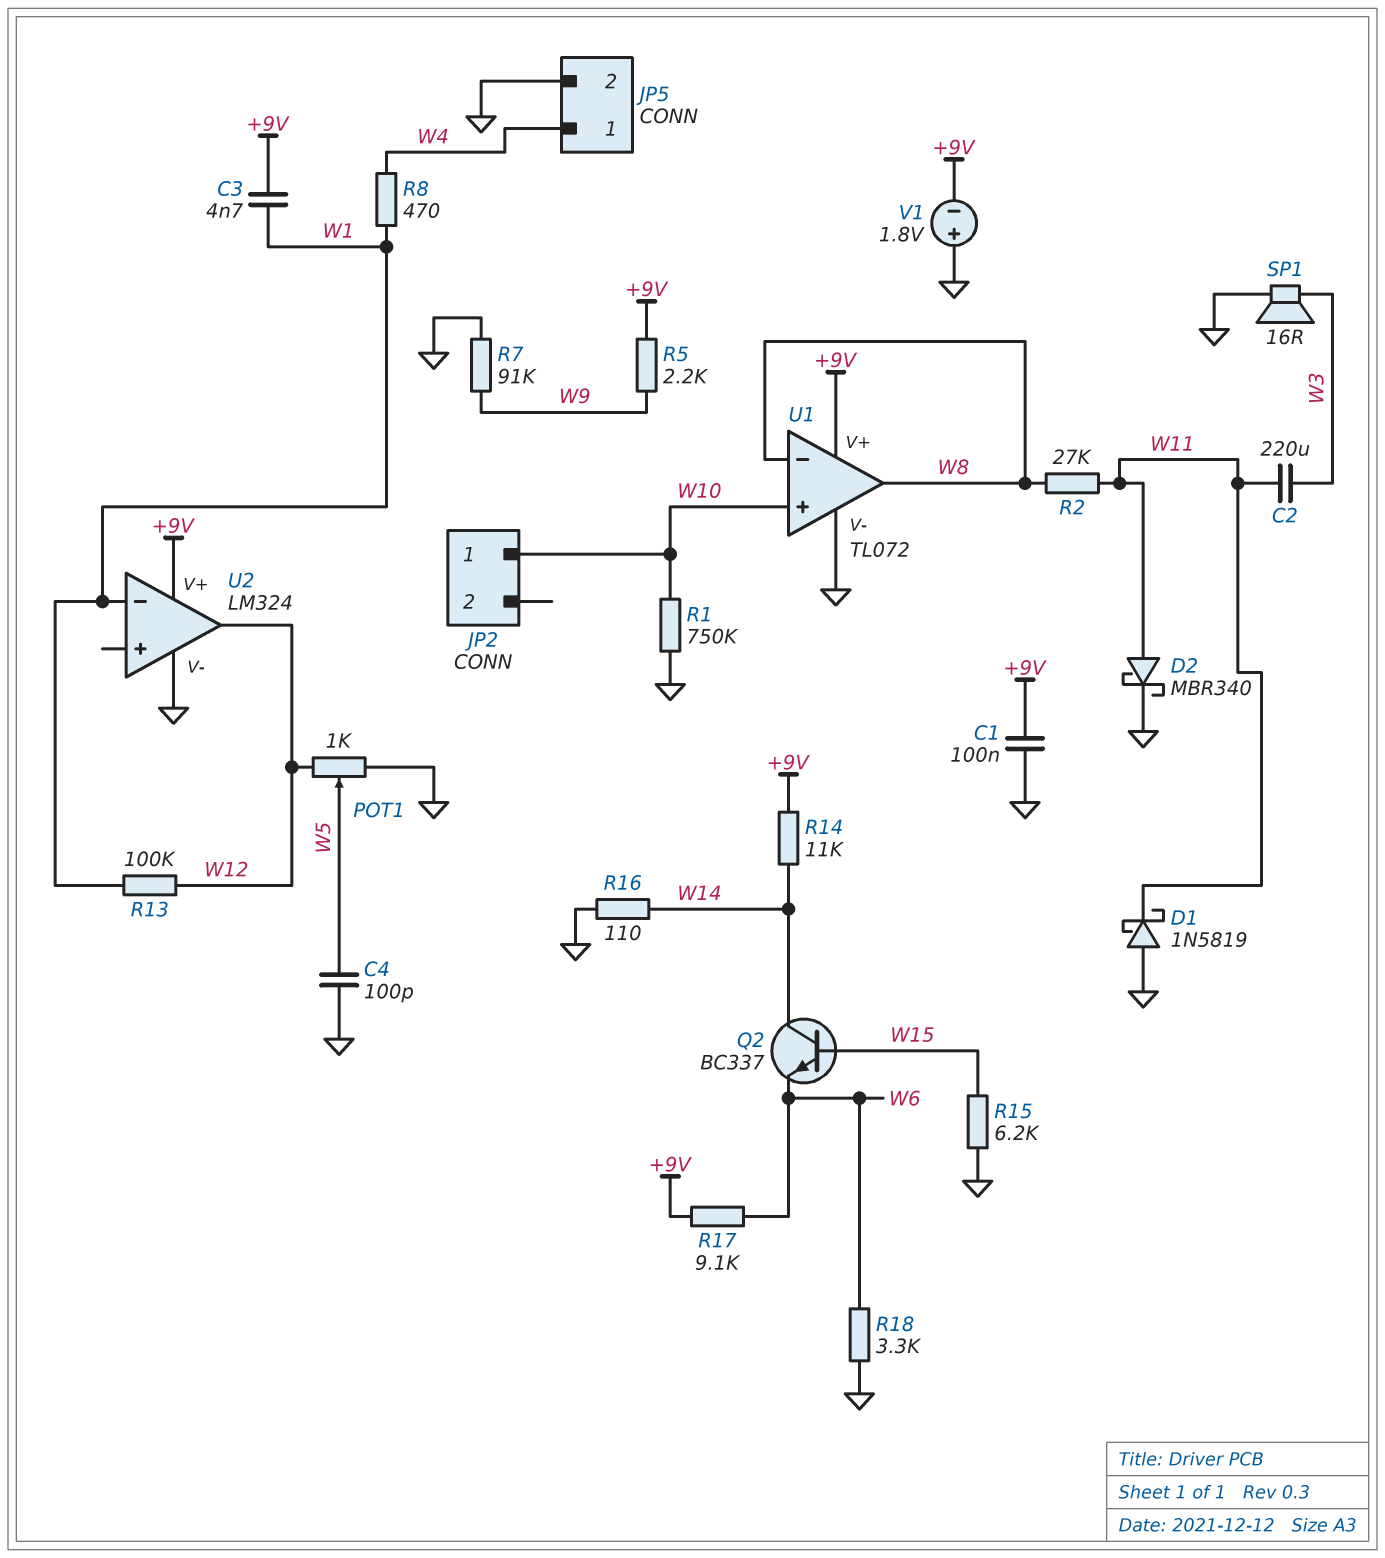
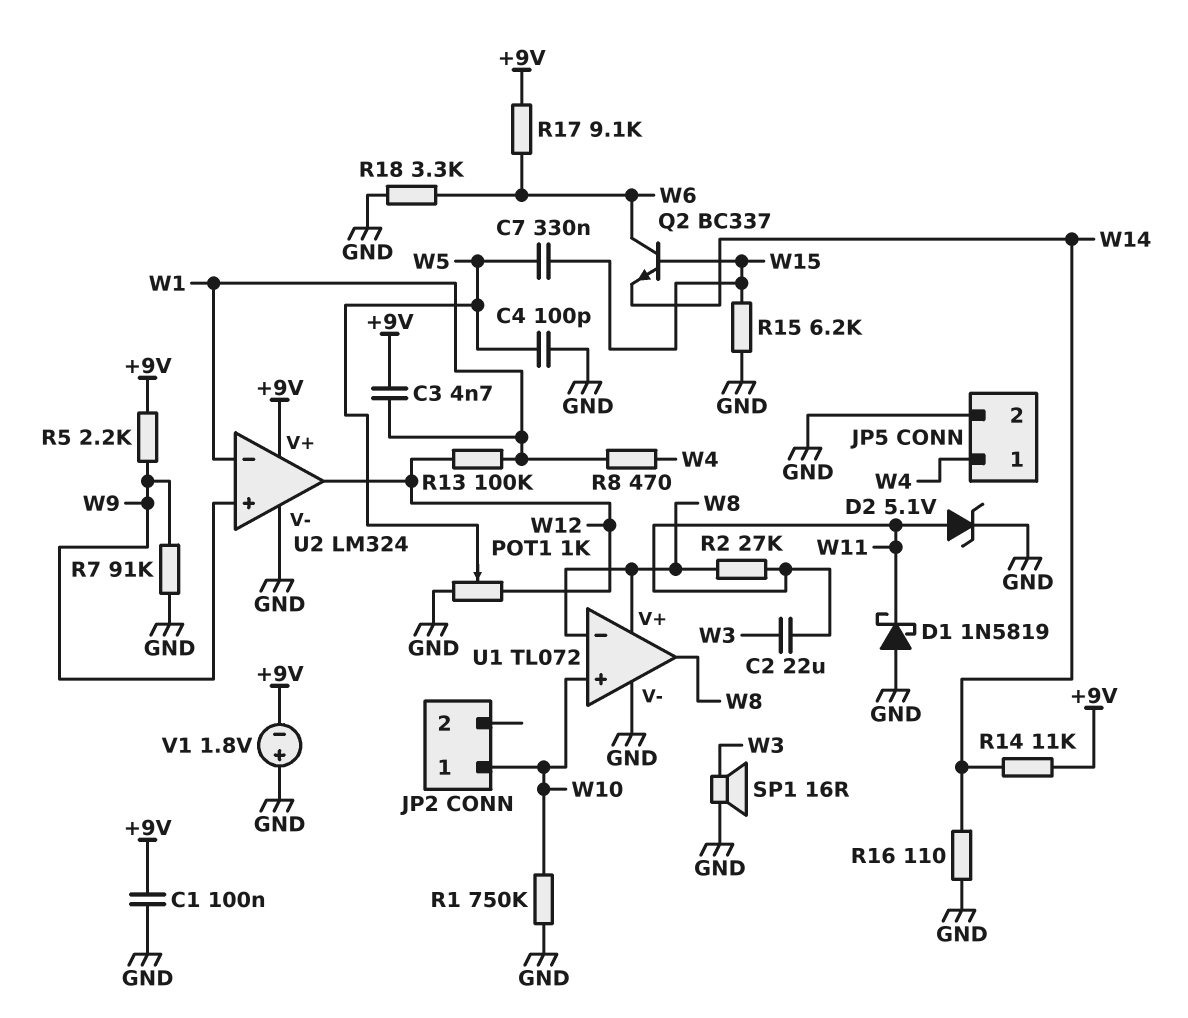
C2: 220uF (W3, W11) -> 22uF (W3, W11)
C7: none -> 330nF (W5, W15)
D2: schottky MBR340 (A W11, K GND) -> zener 5.1V (A W11, K GND)
Q2: NPN BC337 (B W15, C W14, E W6) -> NPN BC337 (B W15, C W6, E W14)
U1 pin V+: +9V -> W8
U2 pin in+: none -> W9

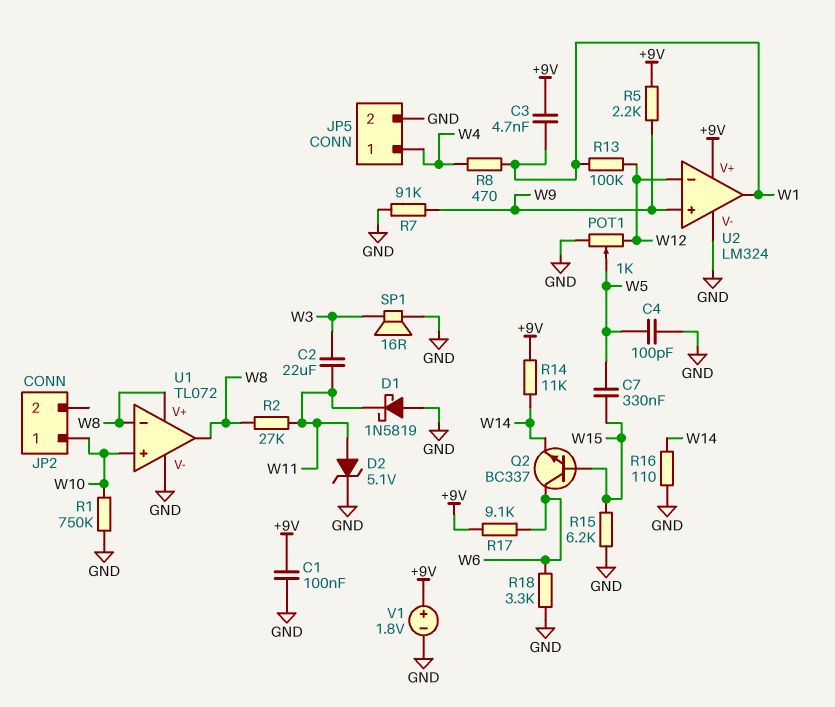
U2 pin in-: W1 -> W12
U2 pin out: W12 -> W1
V1: 1.8V (plus GND, minus +9V) -> 1.8V (plus +9V, minus GND)

